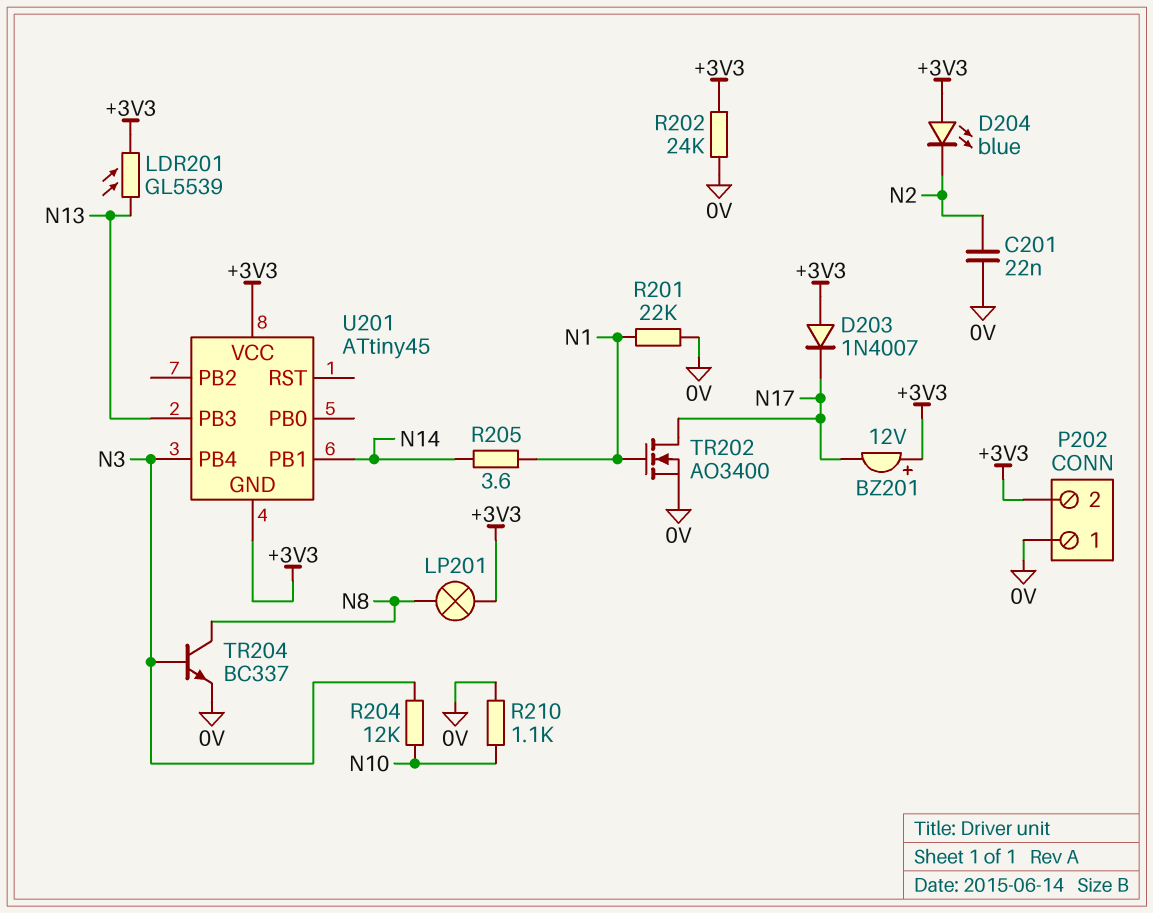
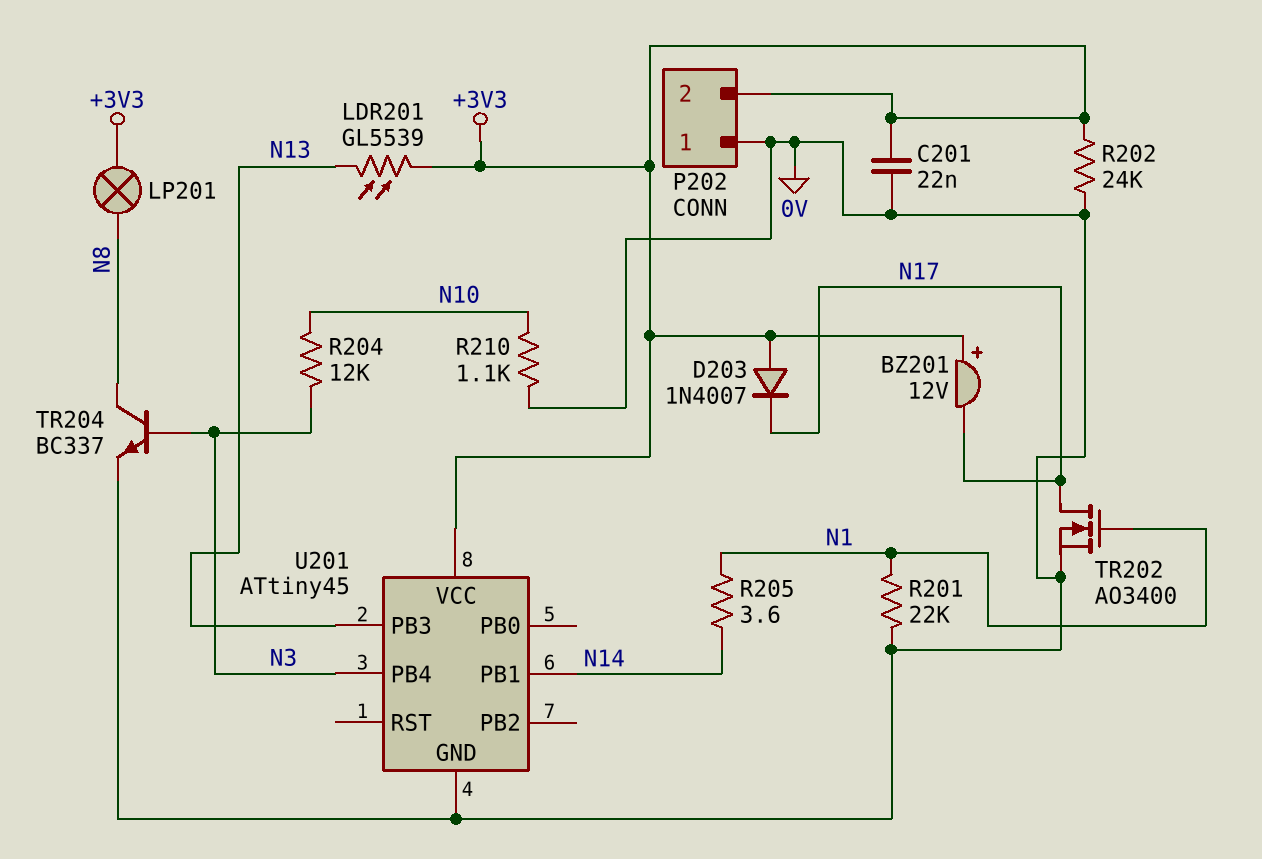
C201: 22nF (0V, N2) -> 22nF (+3V3, 0V)
D204: LED blue (A +3V3, K N2) -> none
U201 pin GND: +3V3 -> 0V

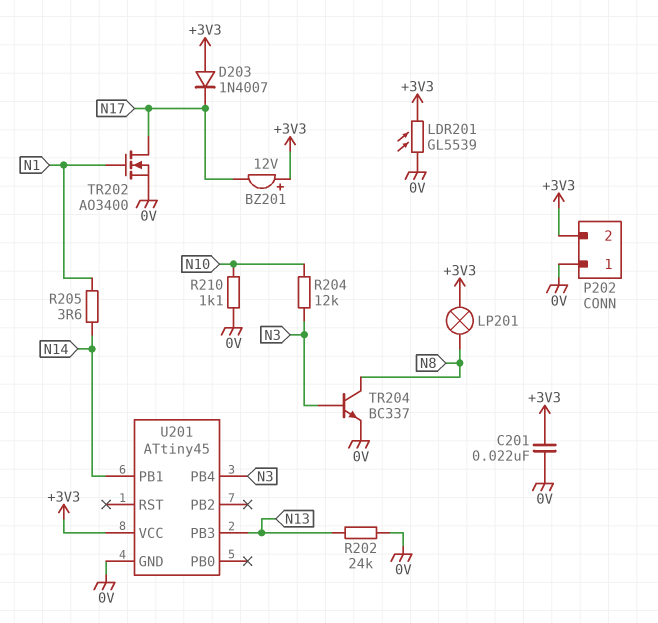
LDR201: GL5539 (+3V3, N13) -> GL5539 (+3V3, 0V)
R201: 22k (0V, N1) -> none
R202: 24k (+3V3, 0V) -> 24k (0V, N13)

